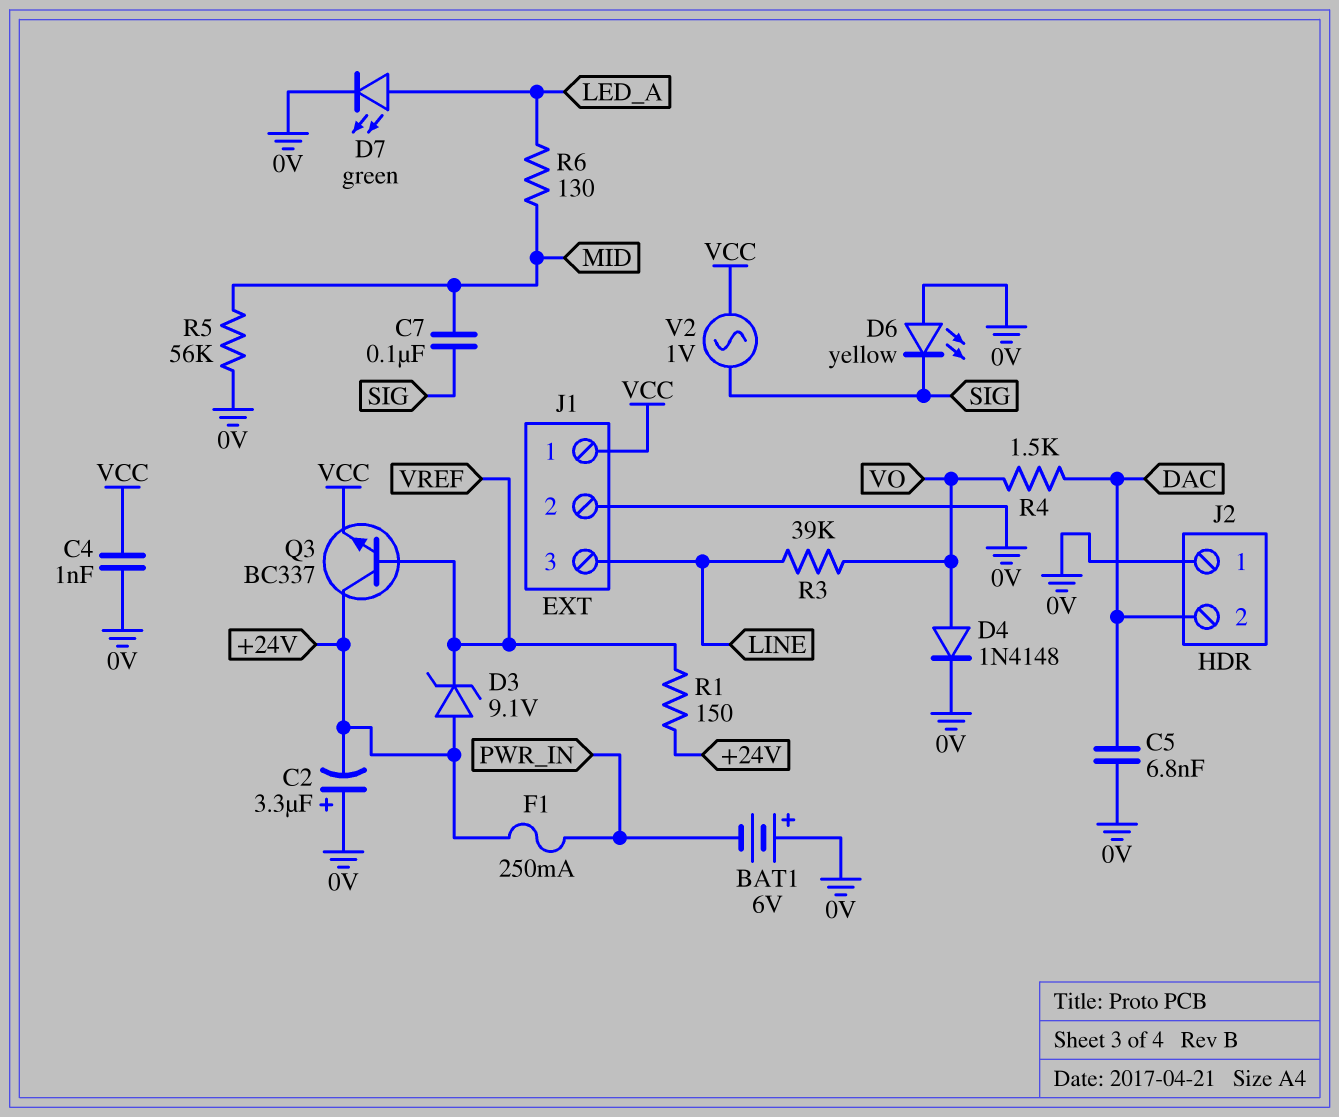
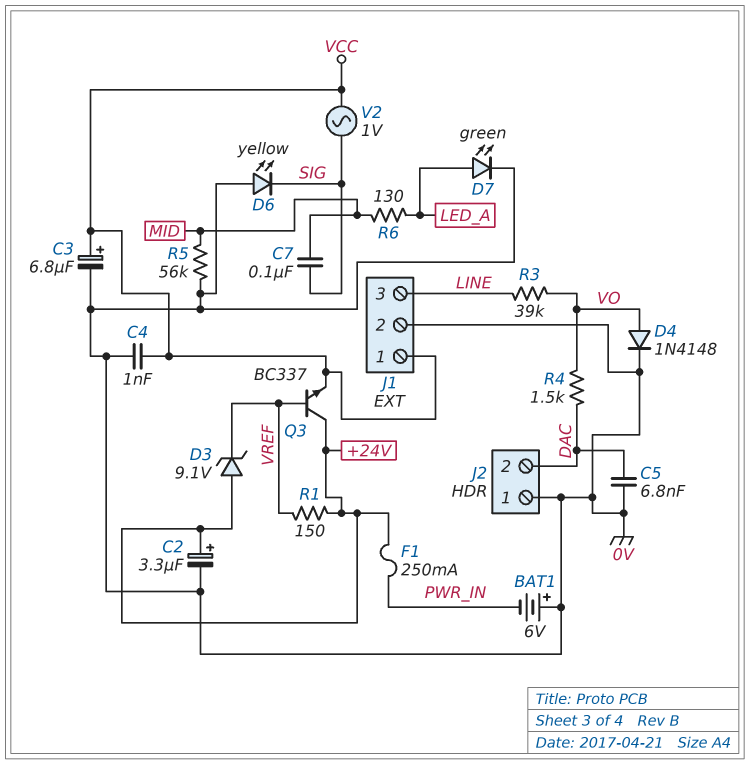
C2: 3.3uF (plus 0V, minus +24V) -> 3.3uF (plus +24V, minus 0V)
C3: none -> 6.8uF (plus VCC, minus 0V)

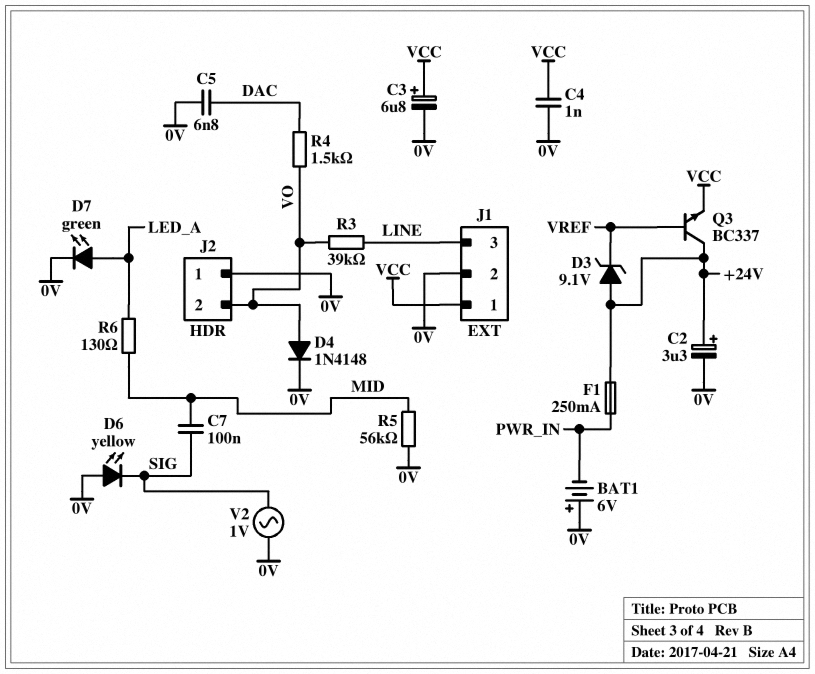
J2 pin 2: DAC -> VO
R1: 150 (+24V, VREF) -> none
V2: AC 1V (SIG, VCC) -> AC 1V (0V, SIG)

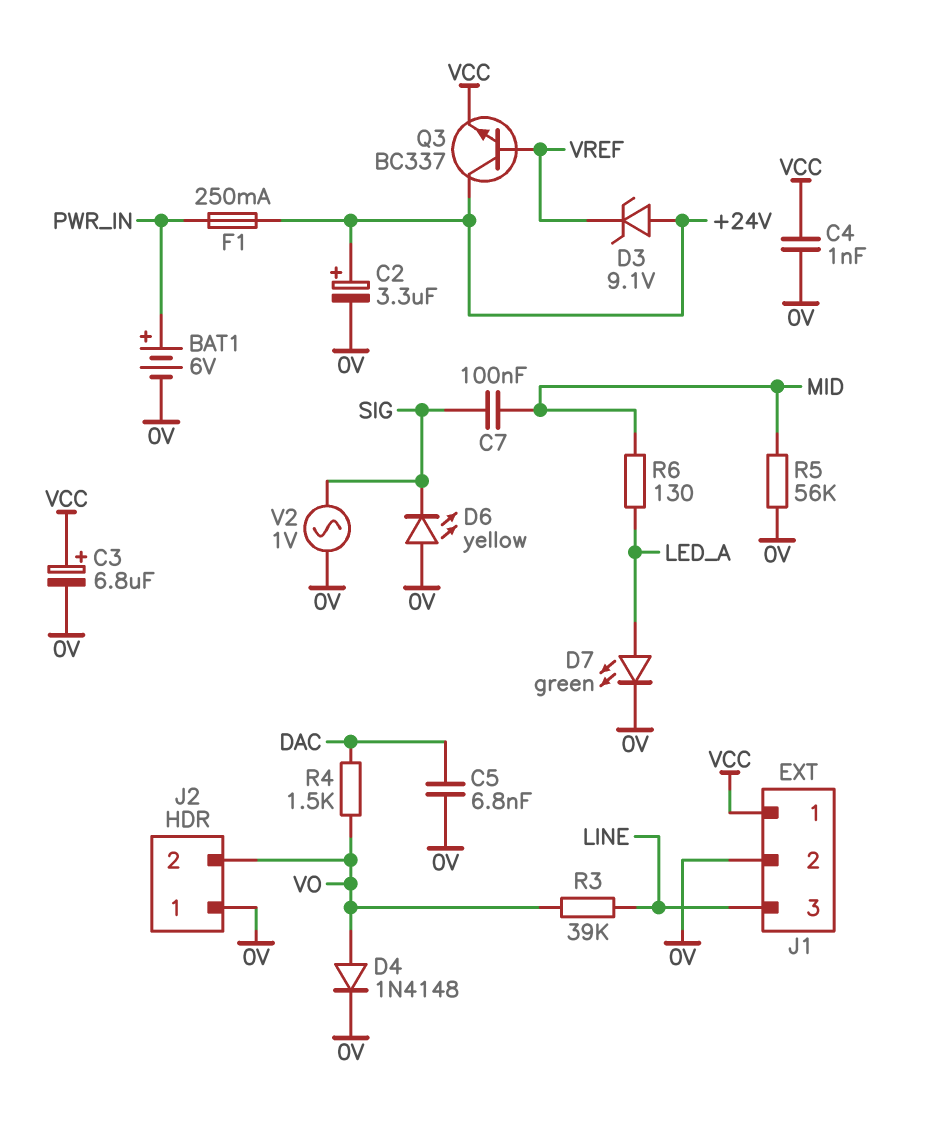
BAT1: 6V (plus 0V, minus PWR_IN) -> 6V (plus PWR_IN, minus 0V)

